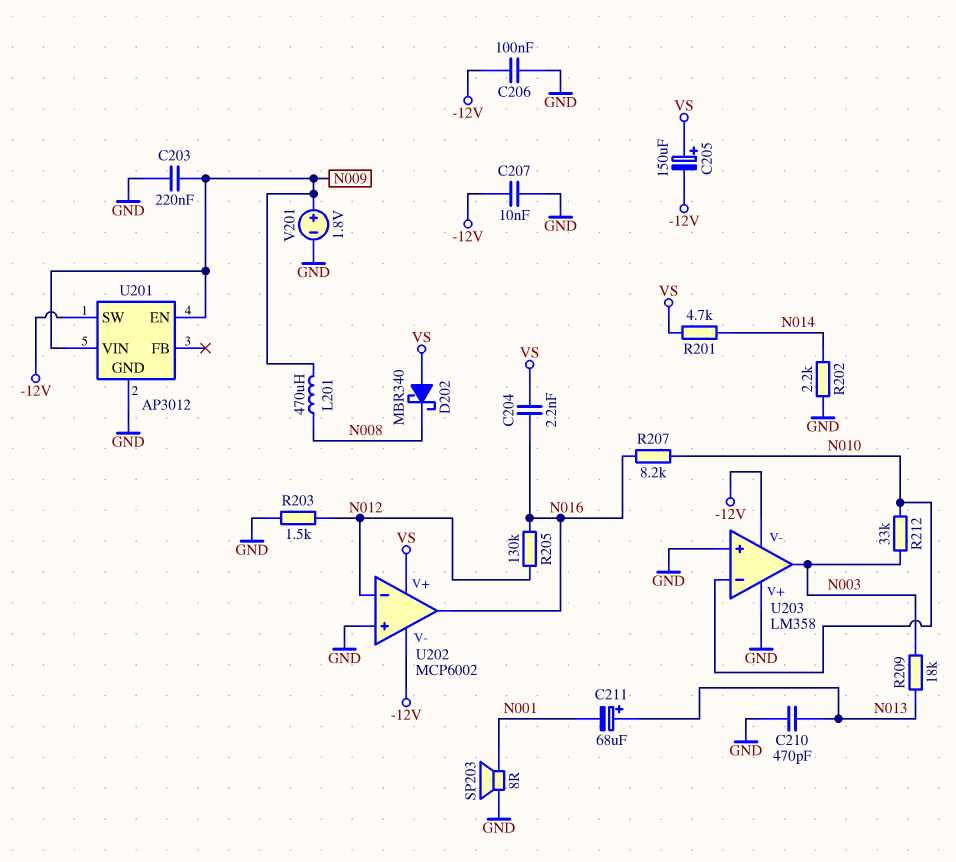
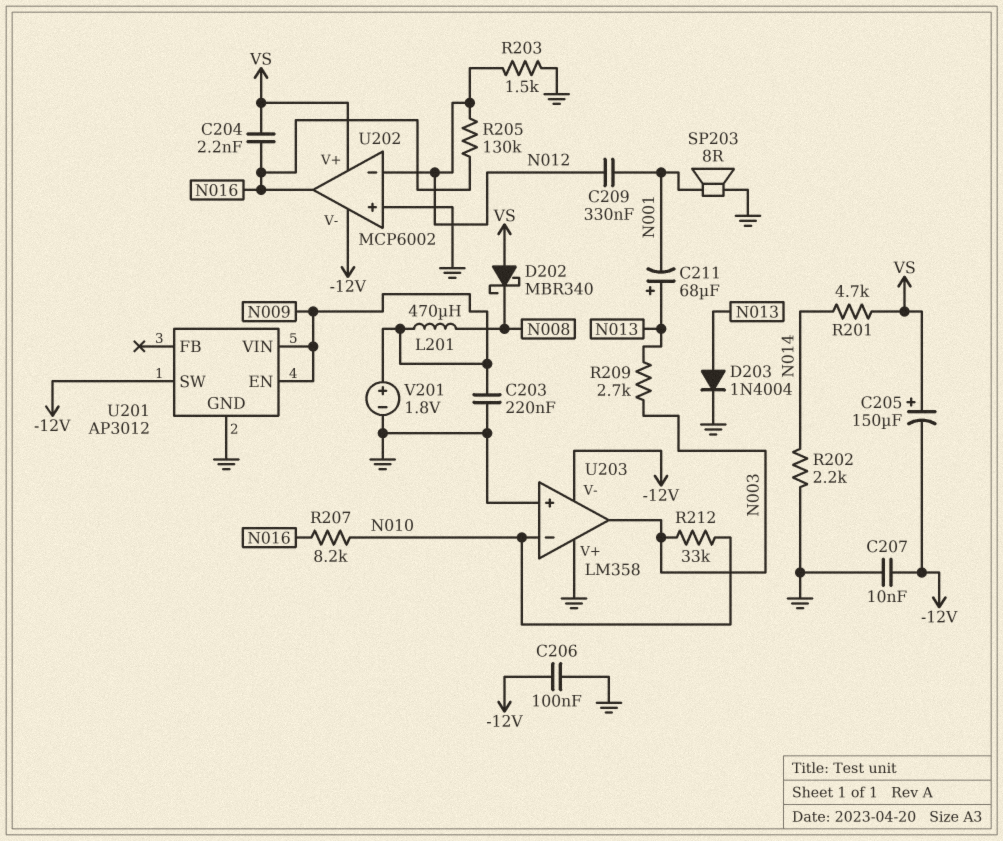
C209: none -> 330nF (N001, N012)
C210: 470pF (GND, N013) -> none
D203: none -> diode 1N4004 (A N013, K GND)
R209: 18k (N003, N013) -> 2.7k (N003, N013)

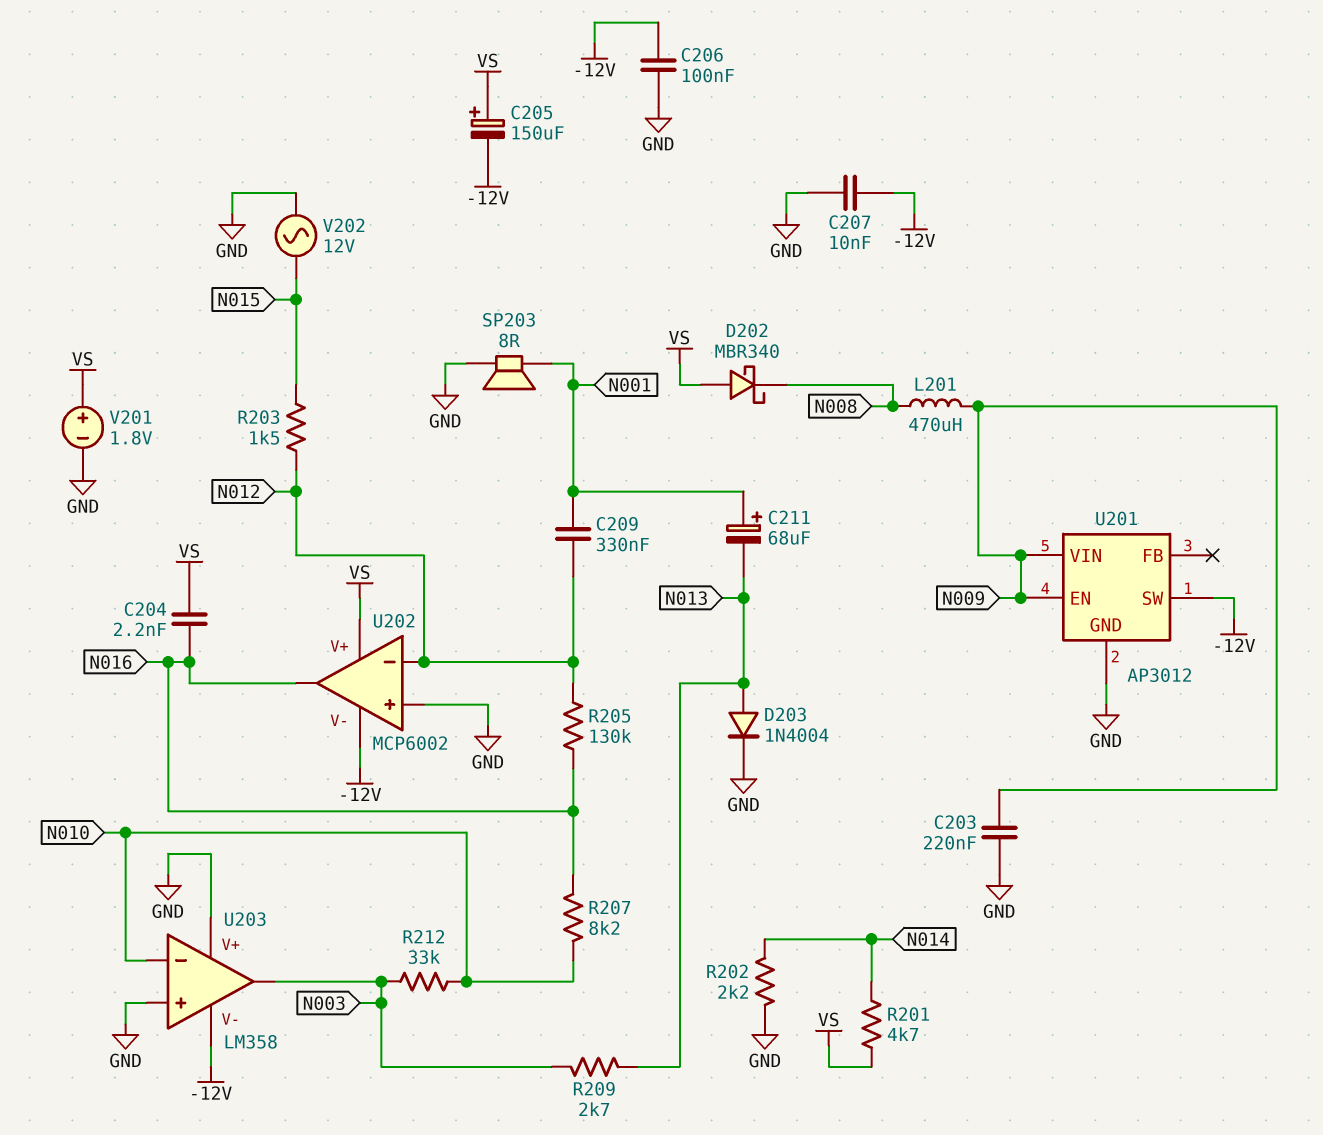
C211: 68uF (plus N013, minus N001) -> 68uF (plus N001, minus N013)
R203: 1.5k (GND, N012) -> 1.5k (N012, N015)
V201: 1.8V (plus N009, minus GND) -> 1.8V (plus VS, minus GND)
V202: none -> AC 12V (GND, N015)

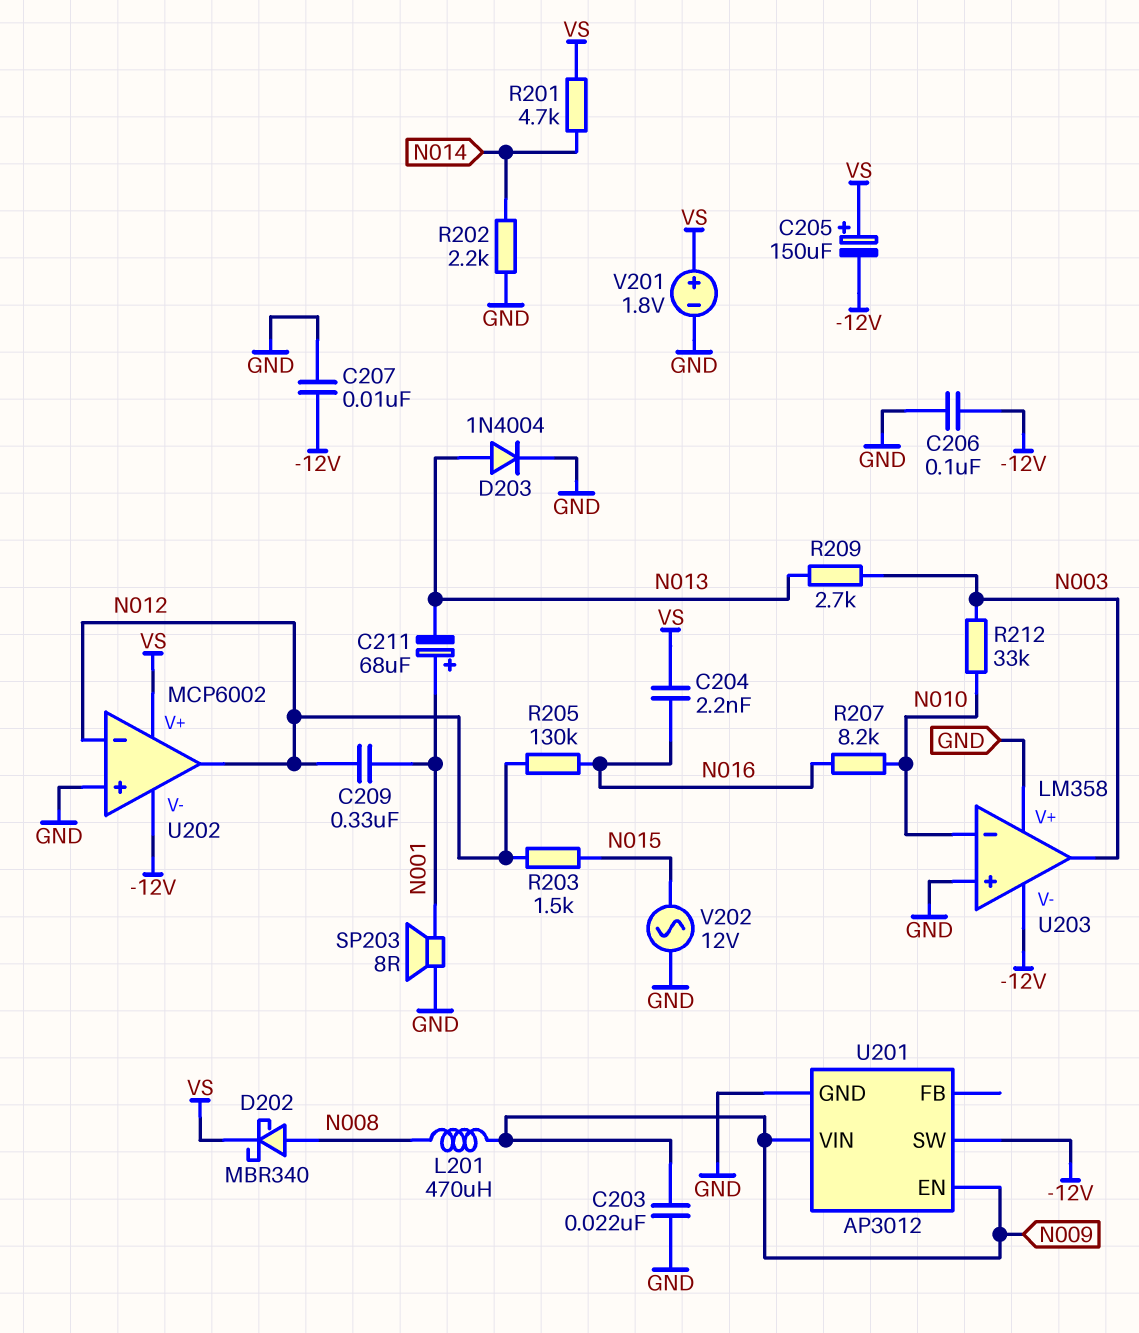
C203: 220nF (GND, N009) -> 22nF (GND, N009)
D202: schottky MBR340 (A VS, K N008) -> schottky MBR340 (A N008, K VS)
U202 pin out: N016 -> N012

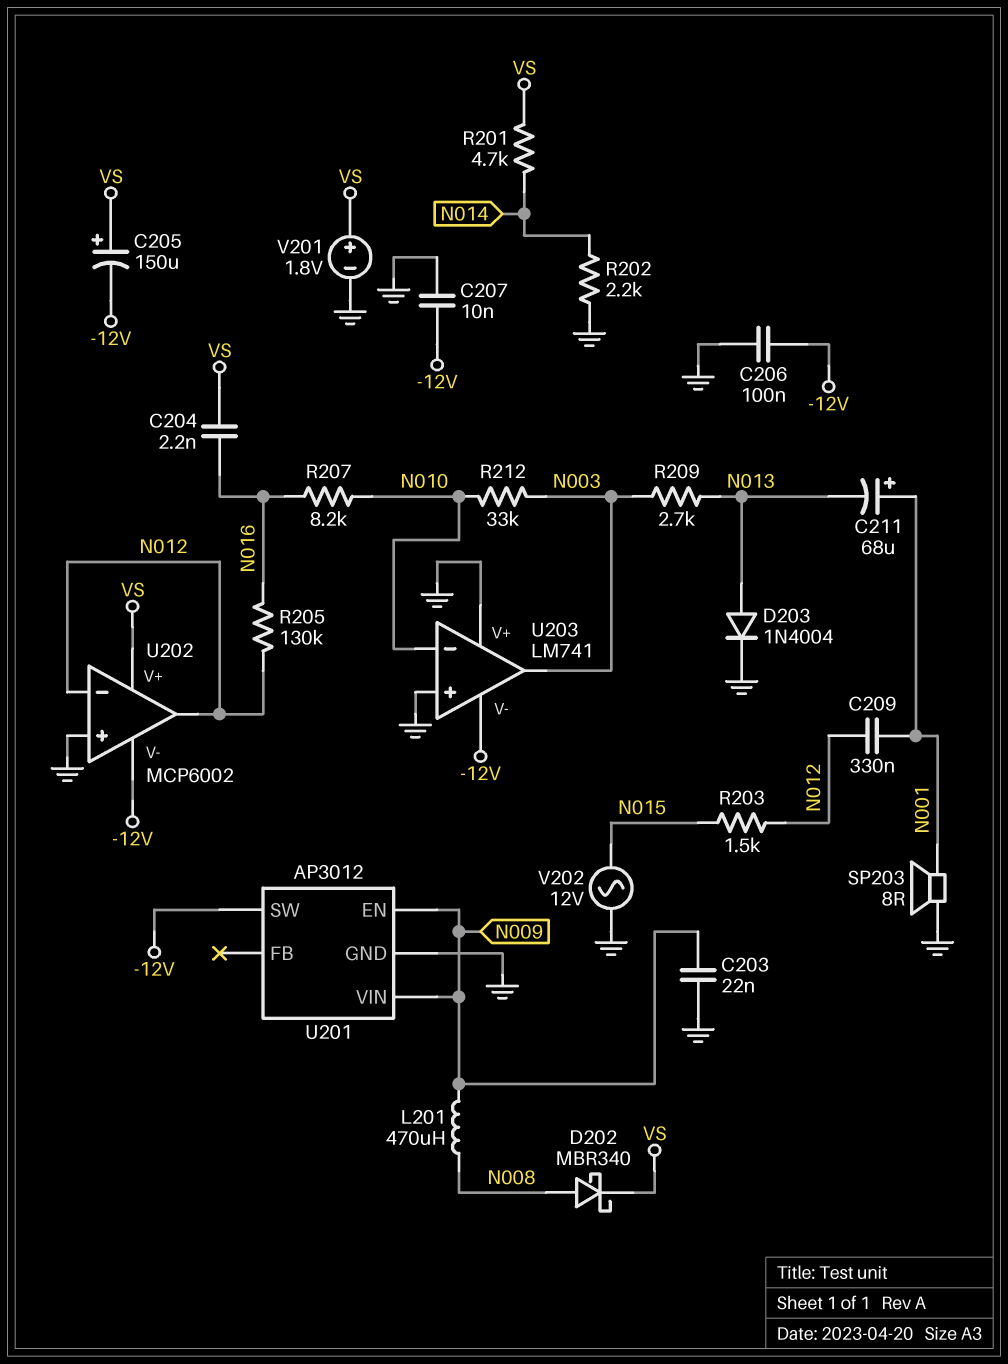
U203: LM358 -> LM741

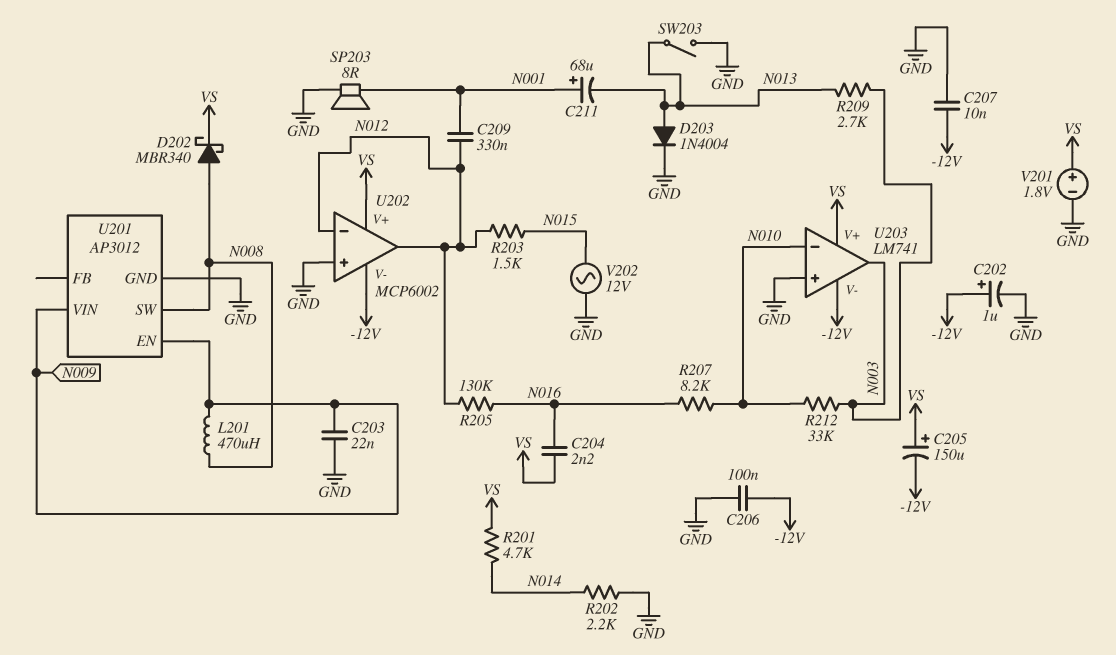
C202: none -> 1uF (plus -12V, minus GND)
SW203: none -> switch (GND, N013)
U201 pin SW: -12V -> N008
U203 pin V+: GND -> VS

